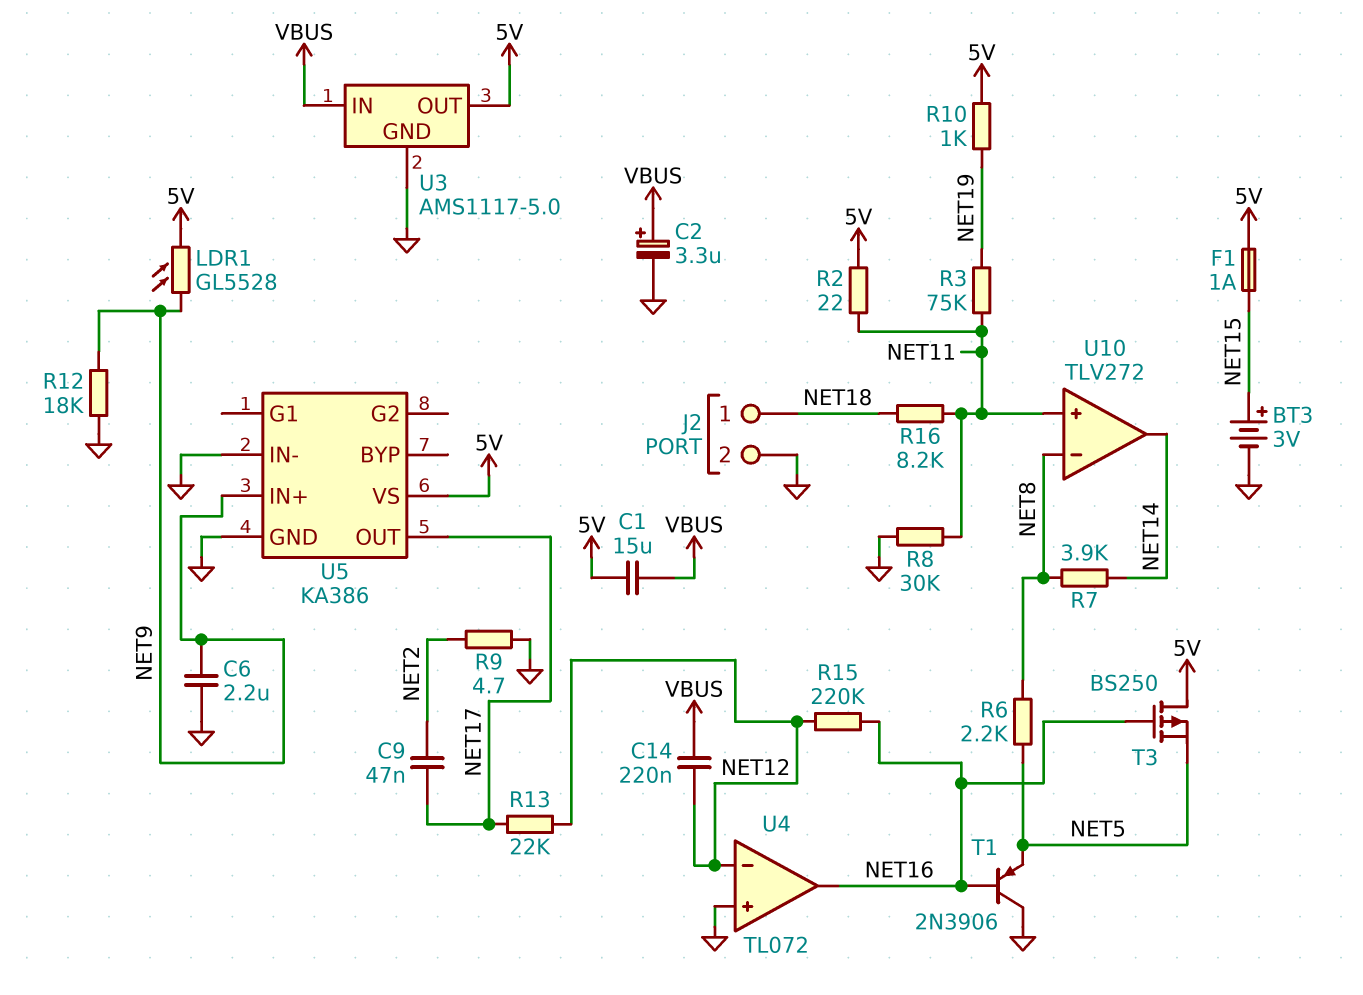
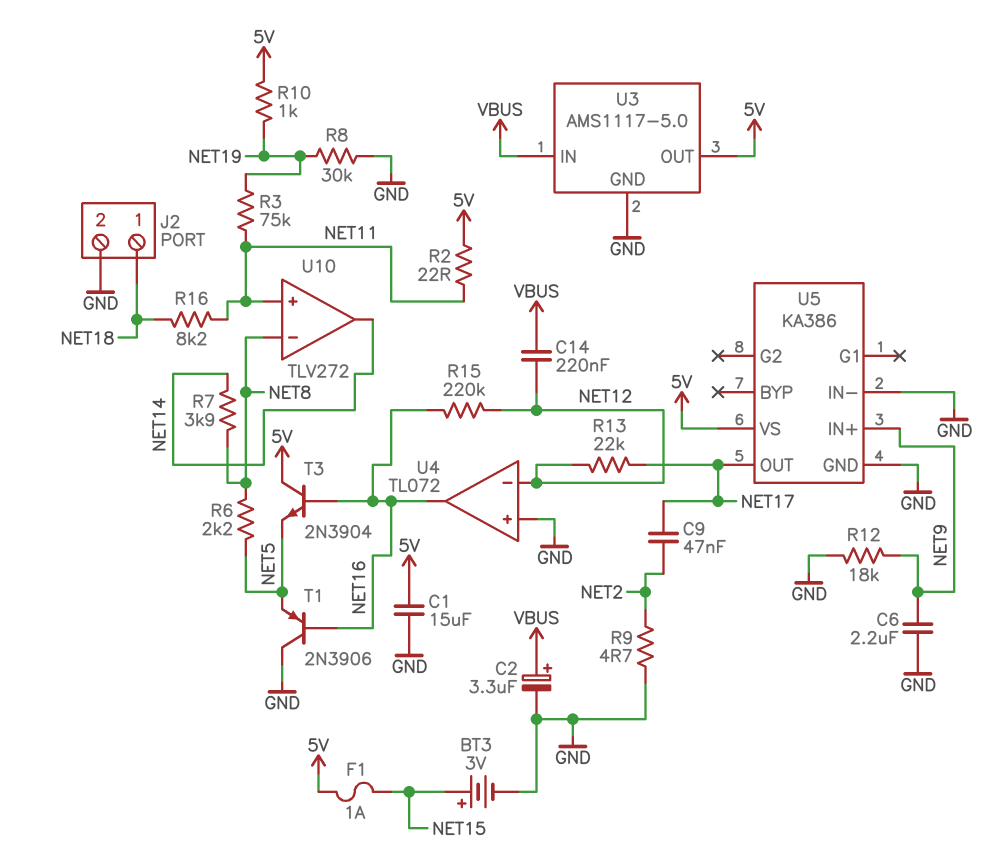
C1: 15uF (5V, VBUS) -> 15uF (5V, GND)
LDR1: GL5528 (5V, NET9) -> none
R8: 30k (GND, NET11) -> 30k (GND, NET19)
T3: PMOS BS250 (G NET16, D 5V, S NET5) -> NPN 2N3904 (B NET16, C 5V, E NET5)

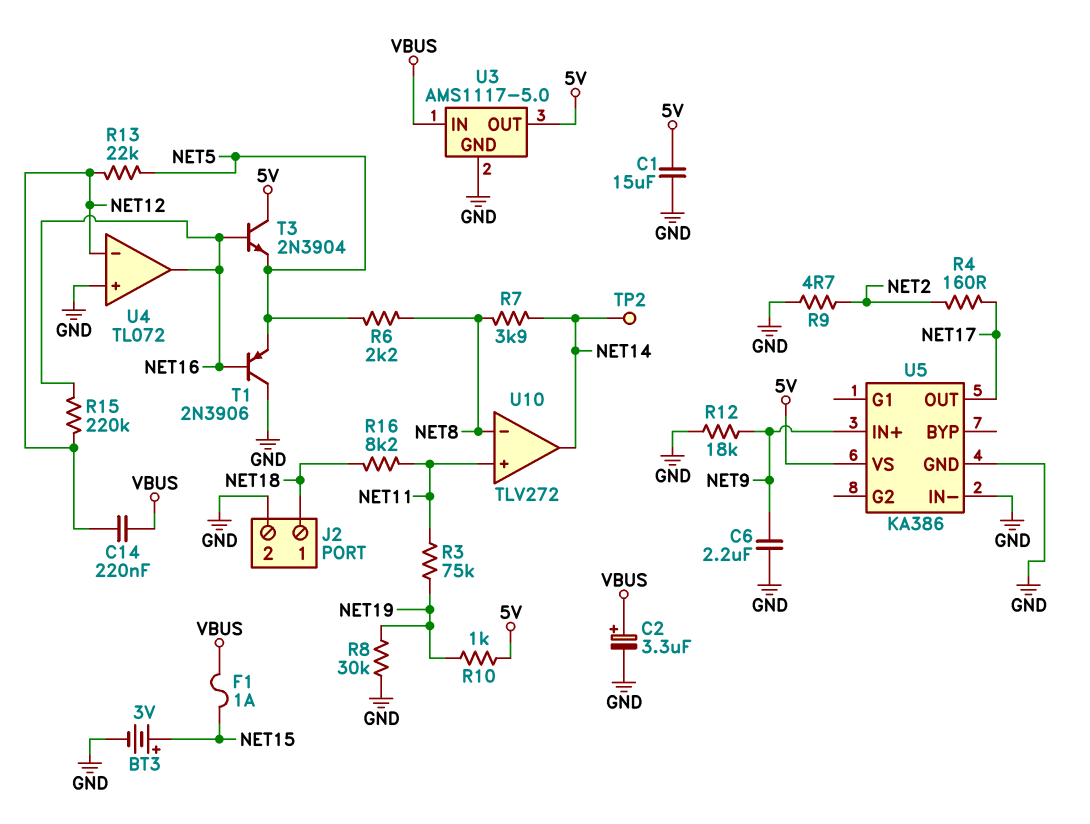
C9: 47nF (NET2, NET17) -> none
F1: 1A (5V, NET15) -> 1A (NET15, VBUS)
R2: 22 (5V, NET11) -> none
R4: none -> 160 (NET2, NET17)
R13: 22k (NET12, NET17) -> 22k (NET5, NET12)
TP2: none -> test point (NET14)

